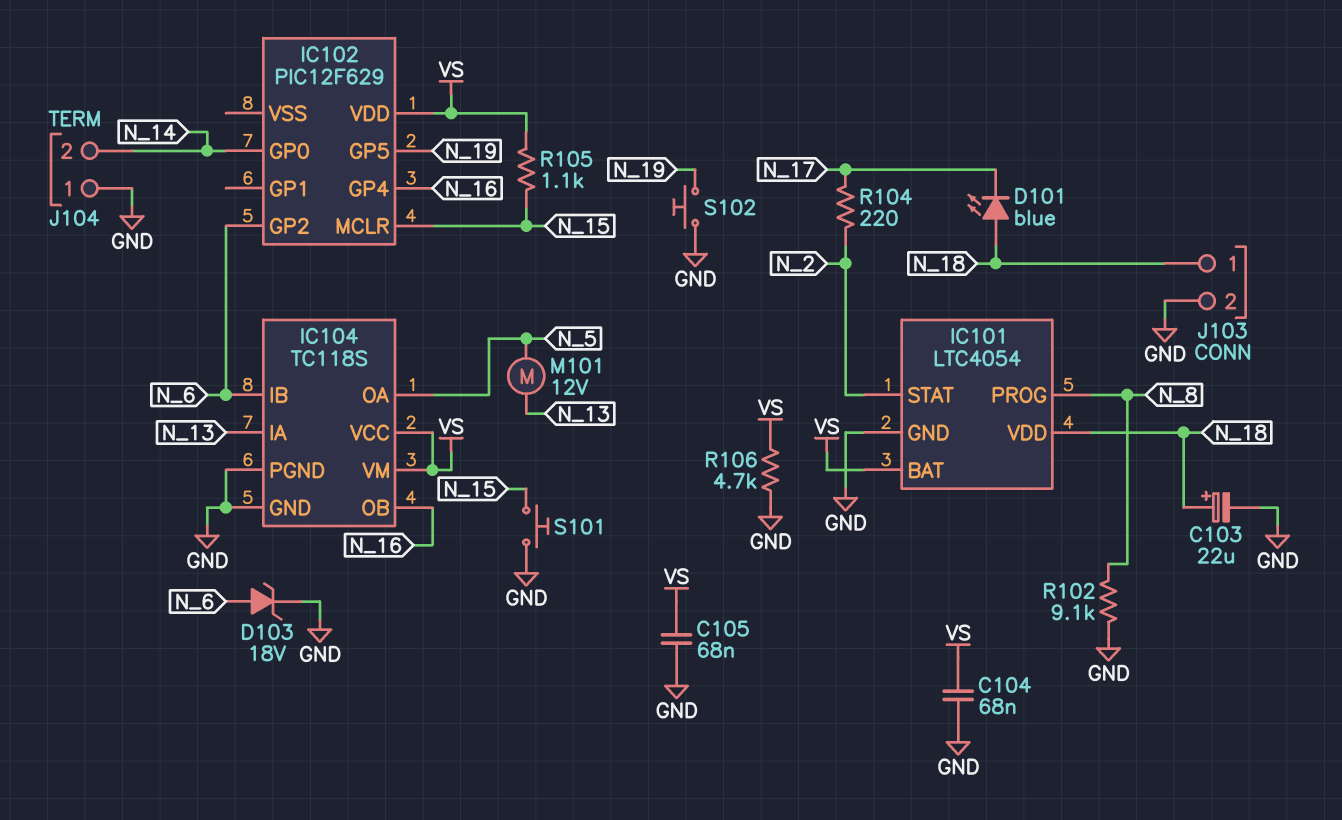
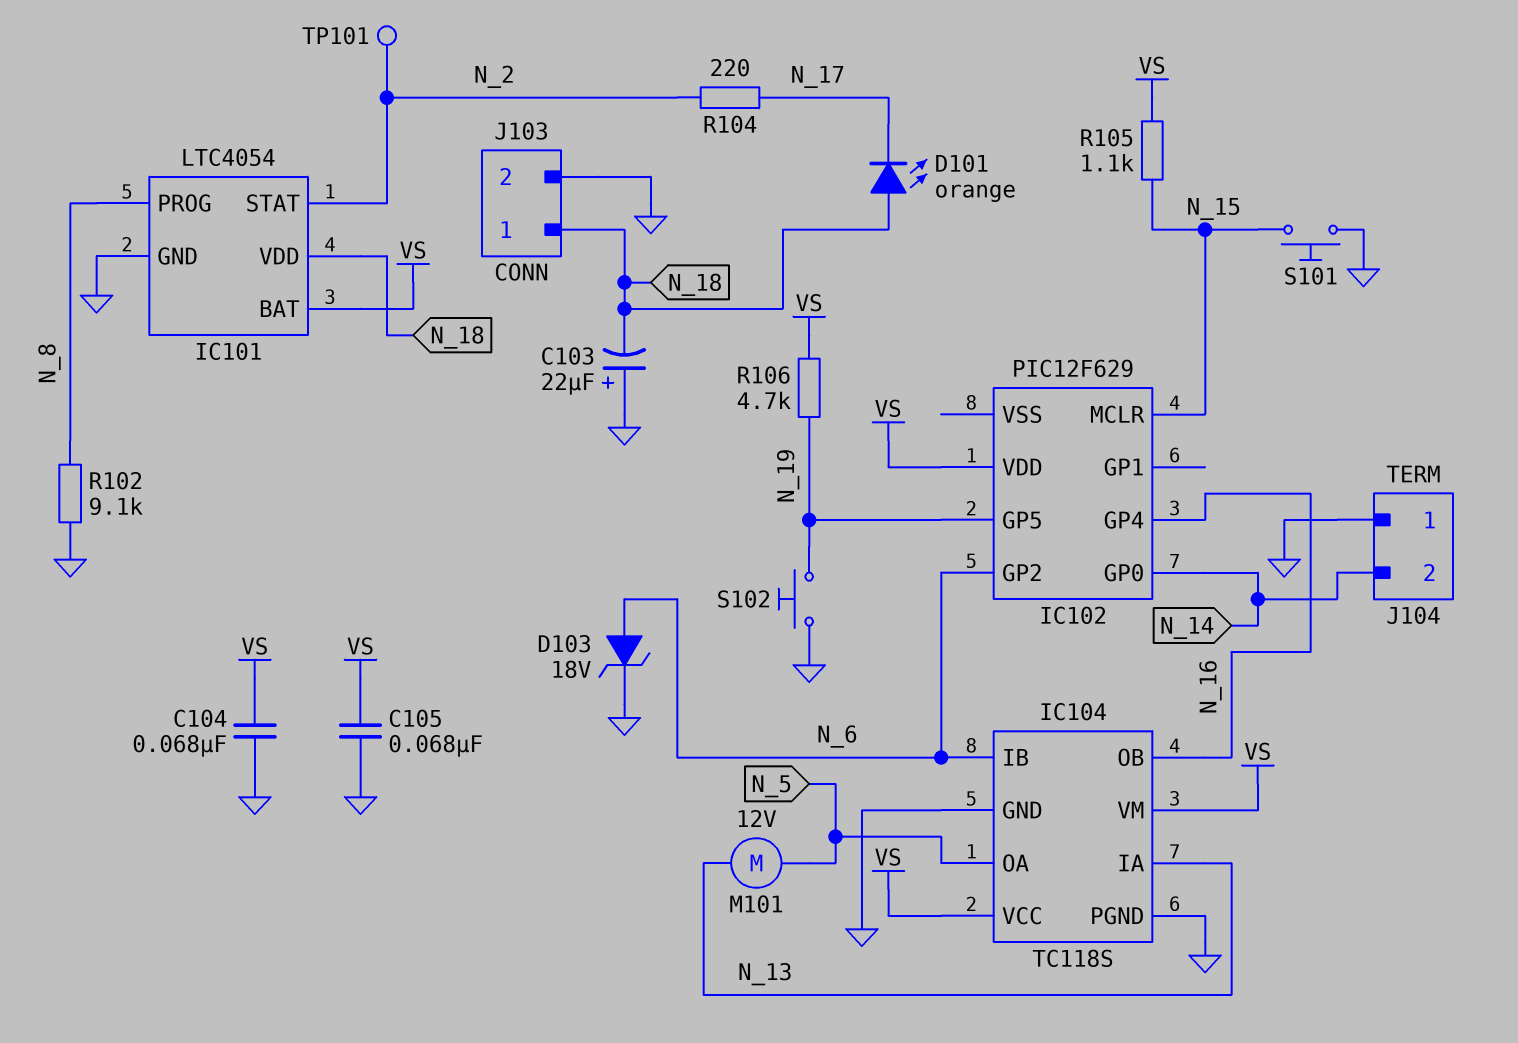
C103: 22uF (plus N_18, minus GND) -> 22uF (plus GND, minus N_18)
D101: LED blue (A N_18, K N_17) -> LED orange (A N_18, K N_17)
R106: 4.7k (GND, VS) -> 4.7k (N_19, VS)
TP101: none -> test point (N_2)

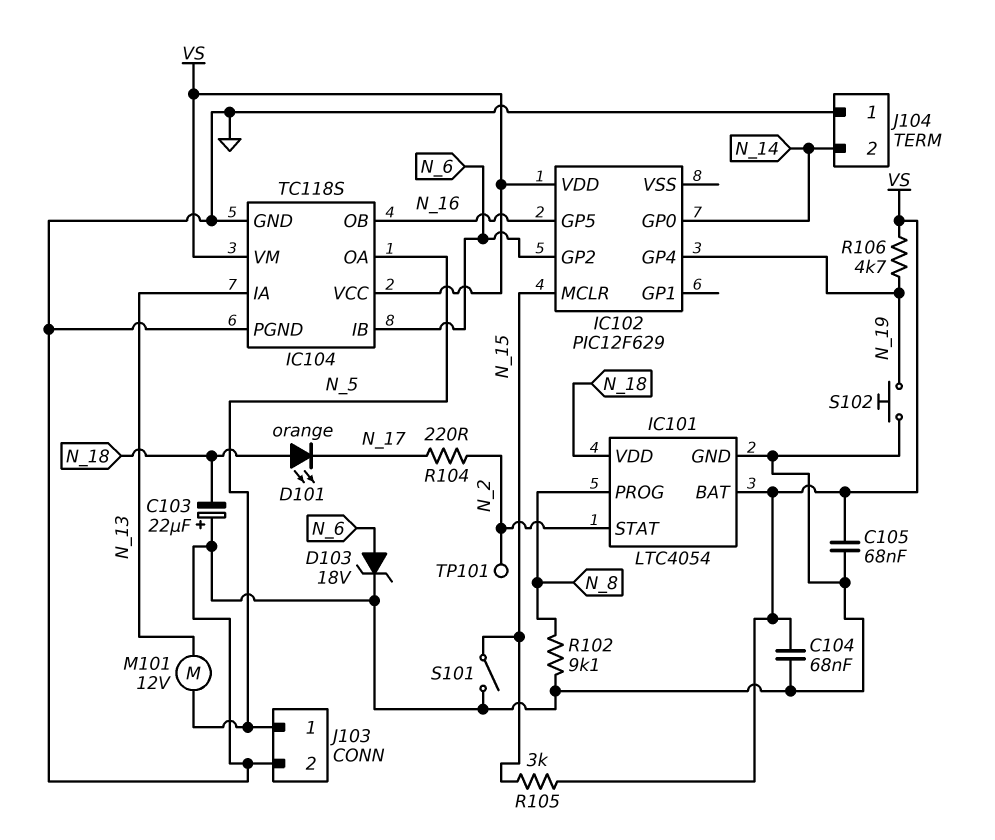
IC102 pin GP4: N_16 -> N_19
IC102 pin GP5: N_19 -> N_16
J103 pin 1: N_18 -> N_5
R105: 1.1k (N_15, VS) -> 3k (N_15, VS)
S101: button (GND, N_15) -> switch (GND, N_15)

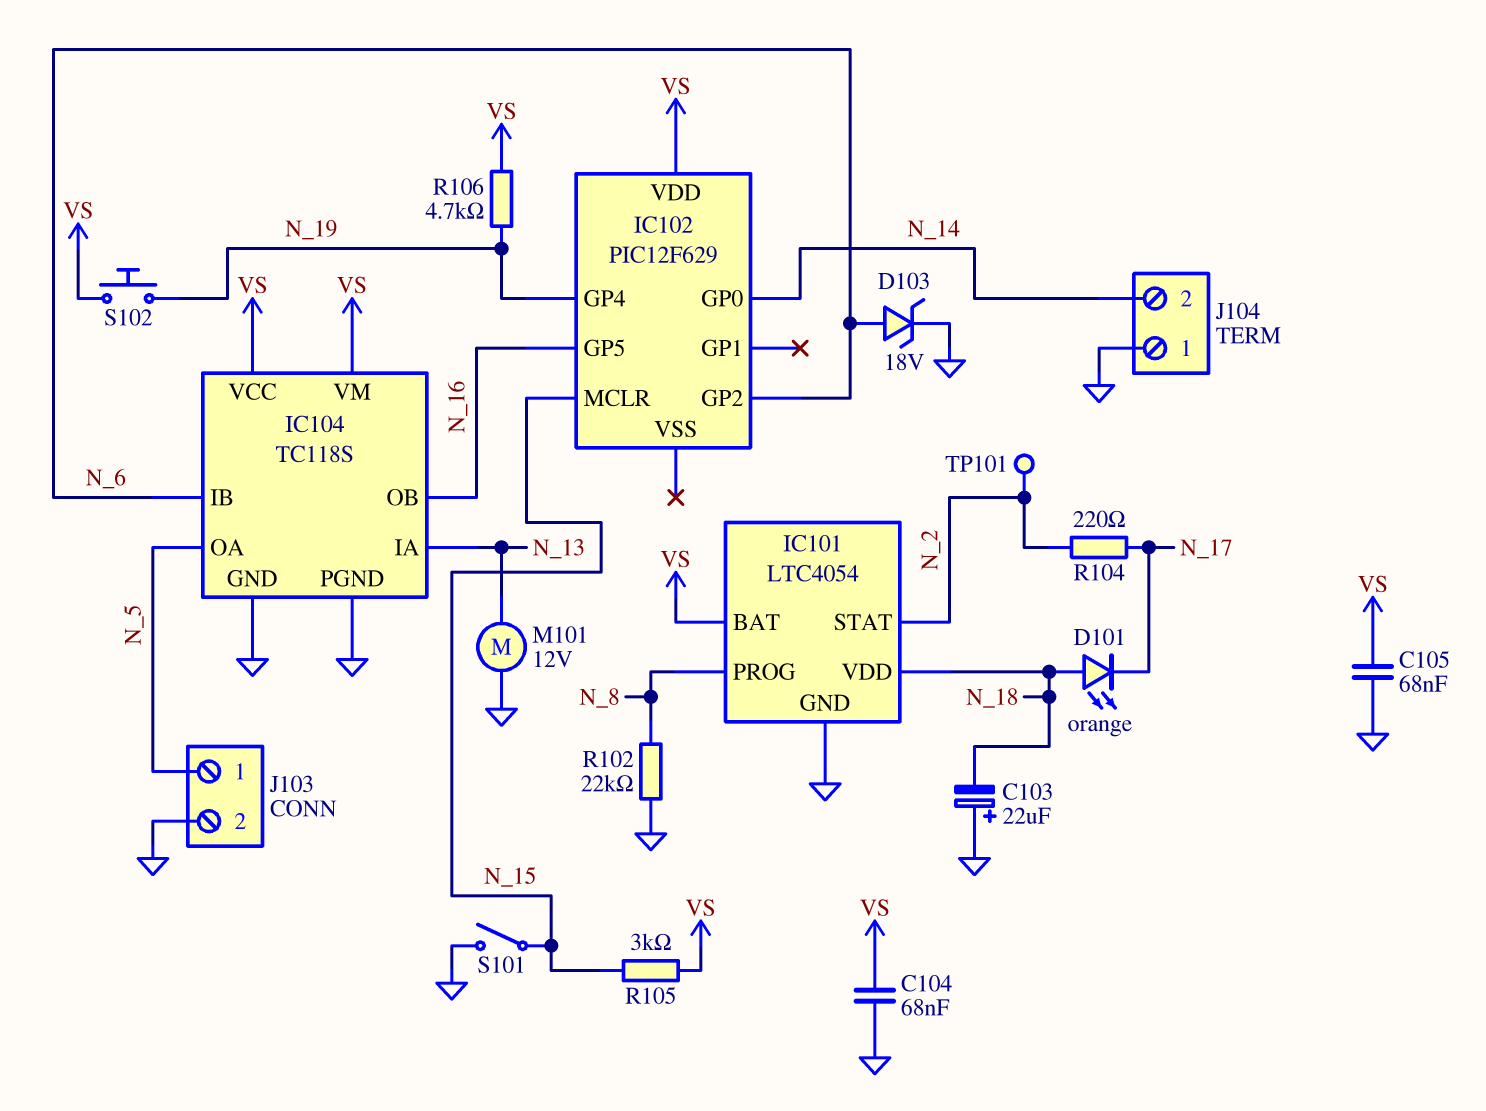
M101: motor 12V (N_5, N_13) -> motor 12V (GND, N_13)
R102: 9.1k (GND, N_8) -> 22k (GND, N_8)
S102: button (GND, N_19) -> button (N_19, VS)

